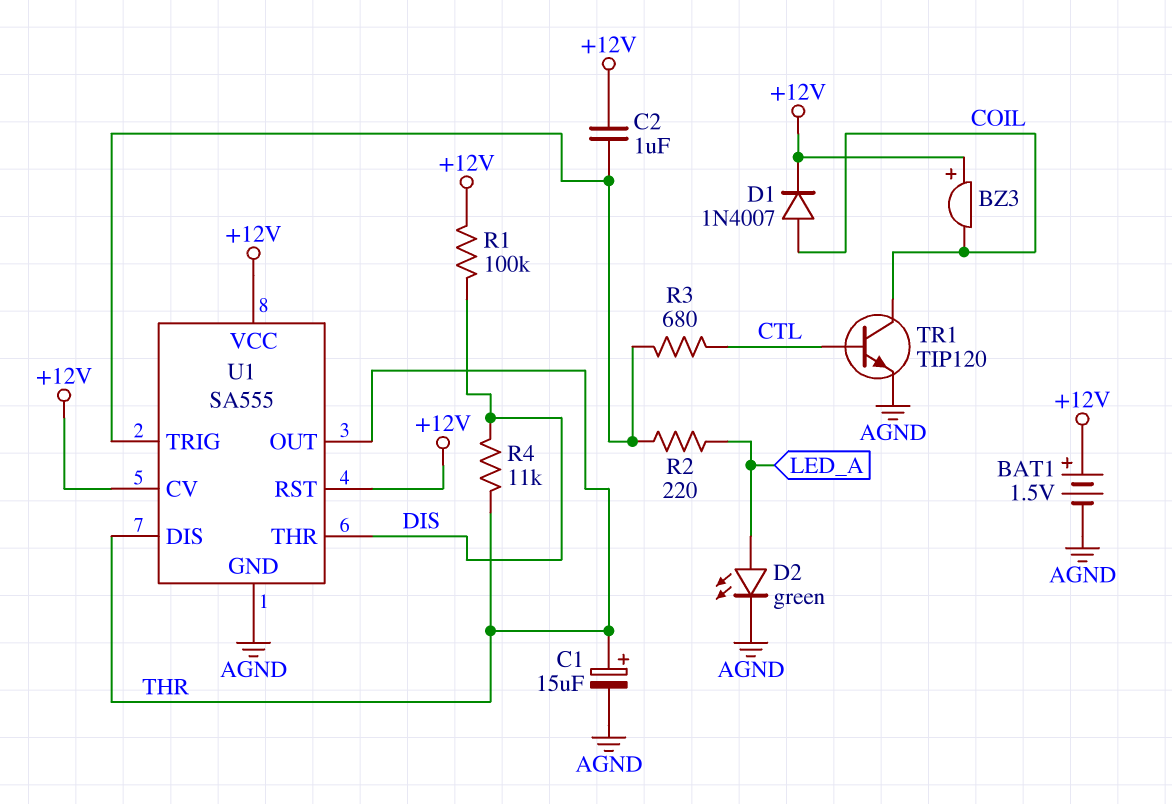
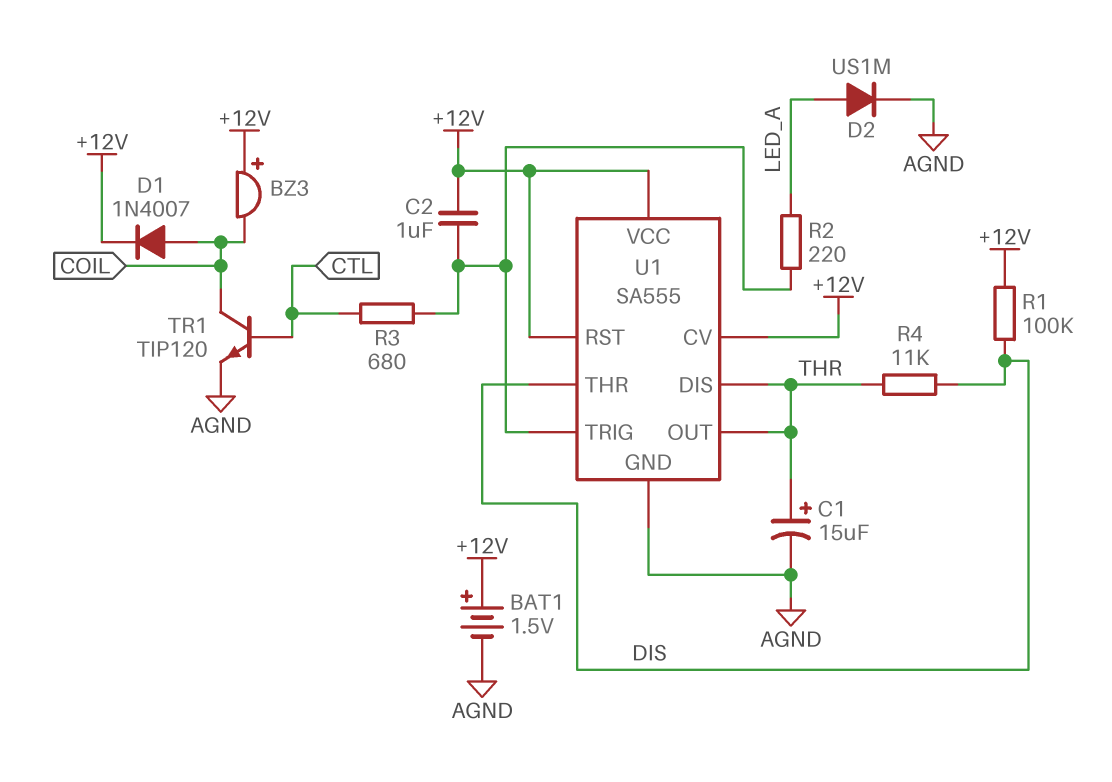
D2: LED green (A LED_A, K AGND) -> diode US1M (A LED_A, K AGND)

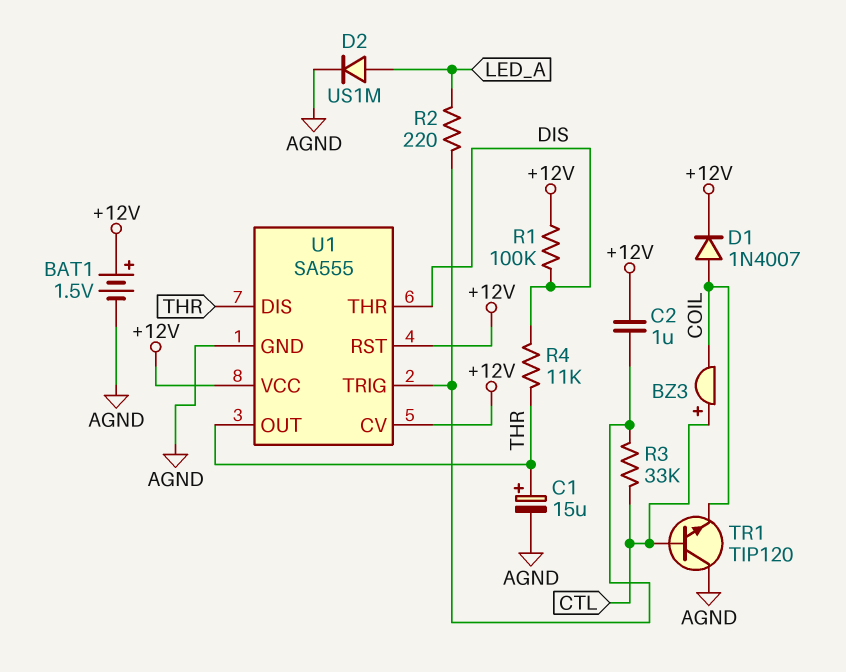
BZ3: buzzer (plus +12V, minus COIL) -> buzzer (plus CTL, minus COIL)
R3: 680 (CTL, U1/TRIG) -> 33k (CTL, U1/TRIG)
TR1: NPN TIP120 (B CTL, C COIL, E AGND) -> NPN TIP120 (B CTL, C AGND, E COIL)

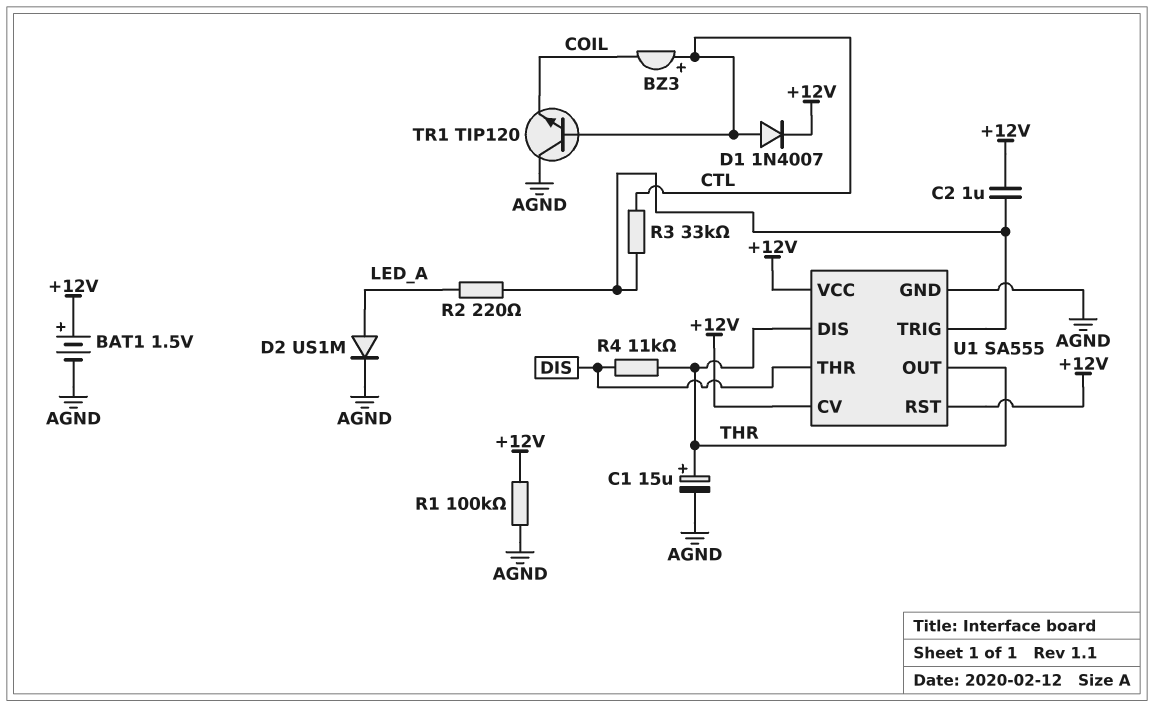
D1: diode 1N4007 (A COIL, K +12V) -> diode 1N4007 (A CTL, K +12V)
R1: 100k (+12V, DIS) -> 100k (+12V, AGND)

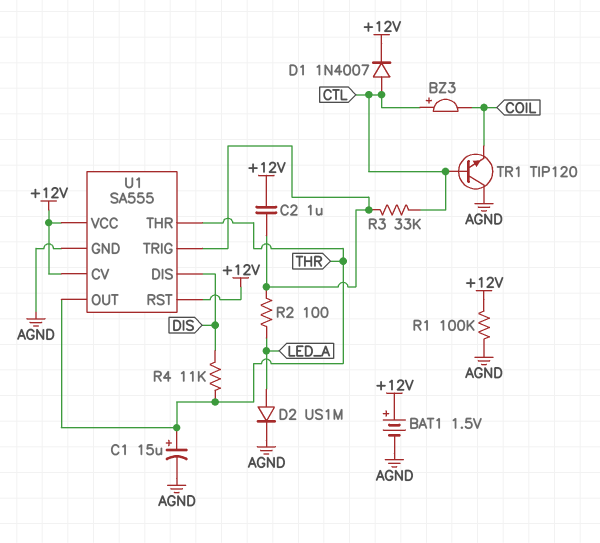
R2: 220 (LED_A, U1/TRIG) -> 100 (LED_A, U1/TRIG)
U1 pin DIS: THR -> DIS
U1 pin THR: DIS -> THR

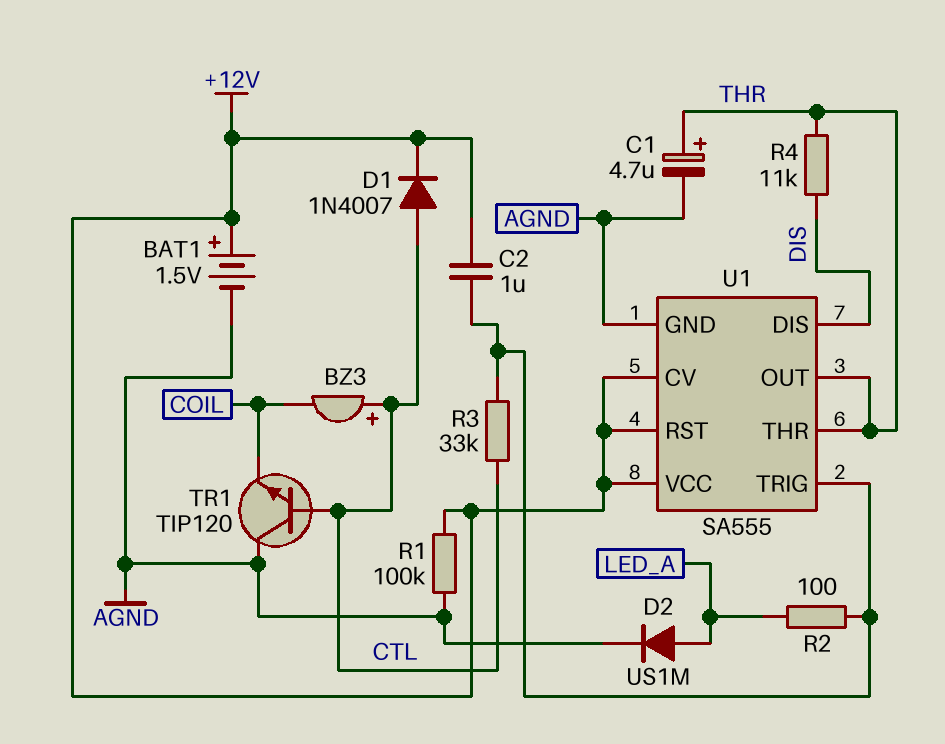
C1: 15uF (plus THR, minus AGND) -> 4.7uF (plus THR, minus AGND)

